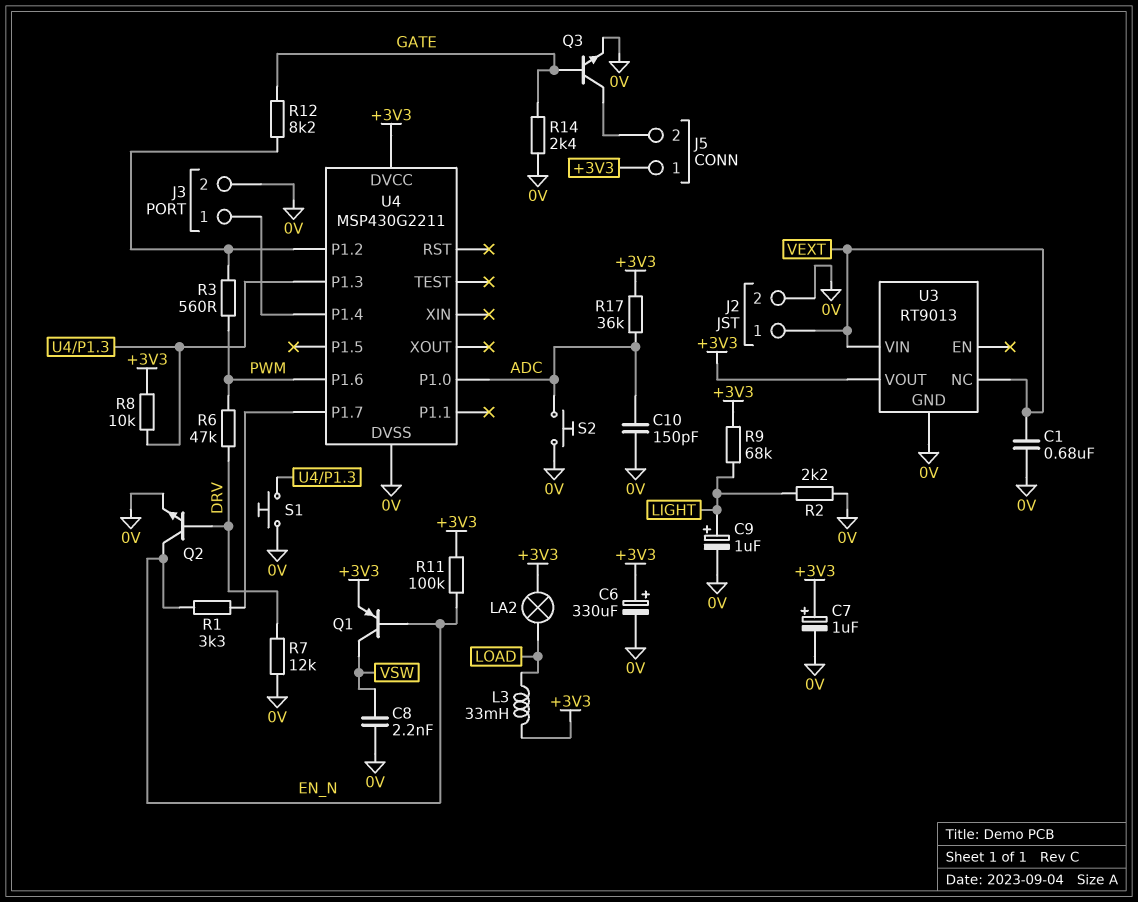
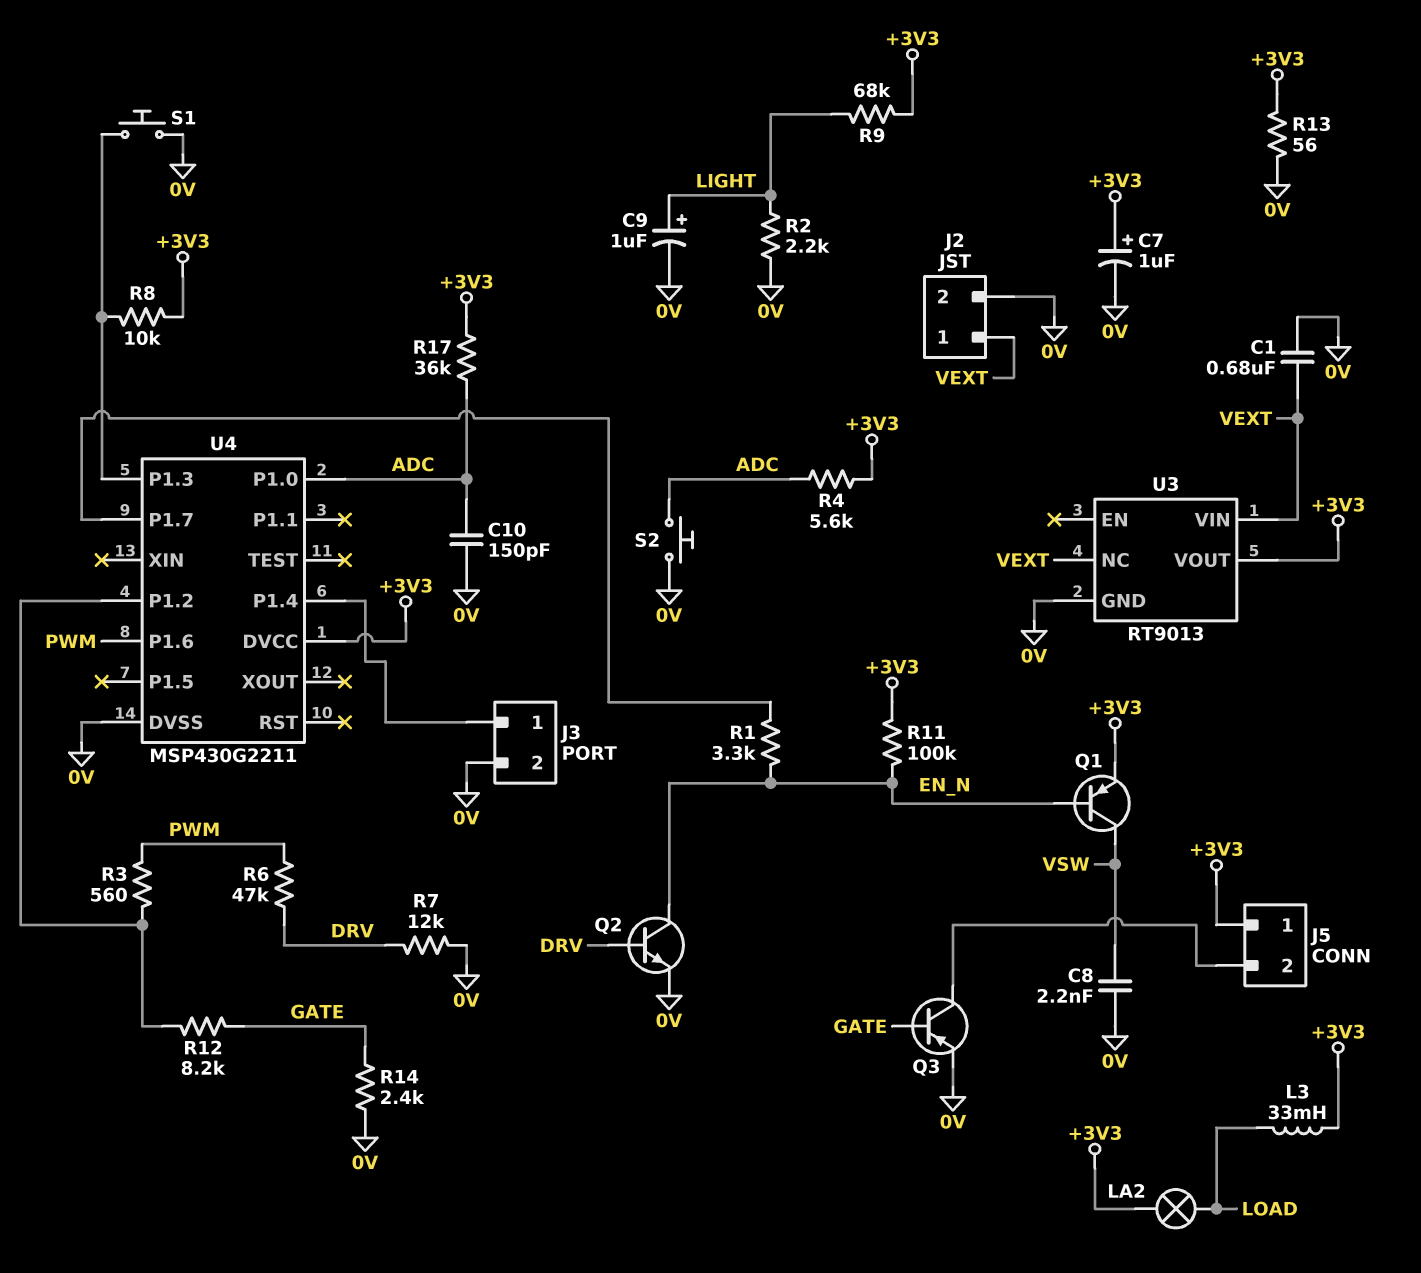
C6: 330uF (plus +3V3, minus 0V) -> none
Q3: NPN (B GATE, C J5/2, E 0V) -> PNP (B GATE, C J5/2, E 0V)
R4: none -> 5.6k (+3V3, ADC)
R13: none -> 56 (+3V3, 0V)

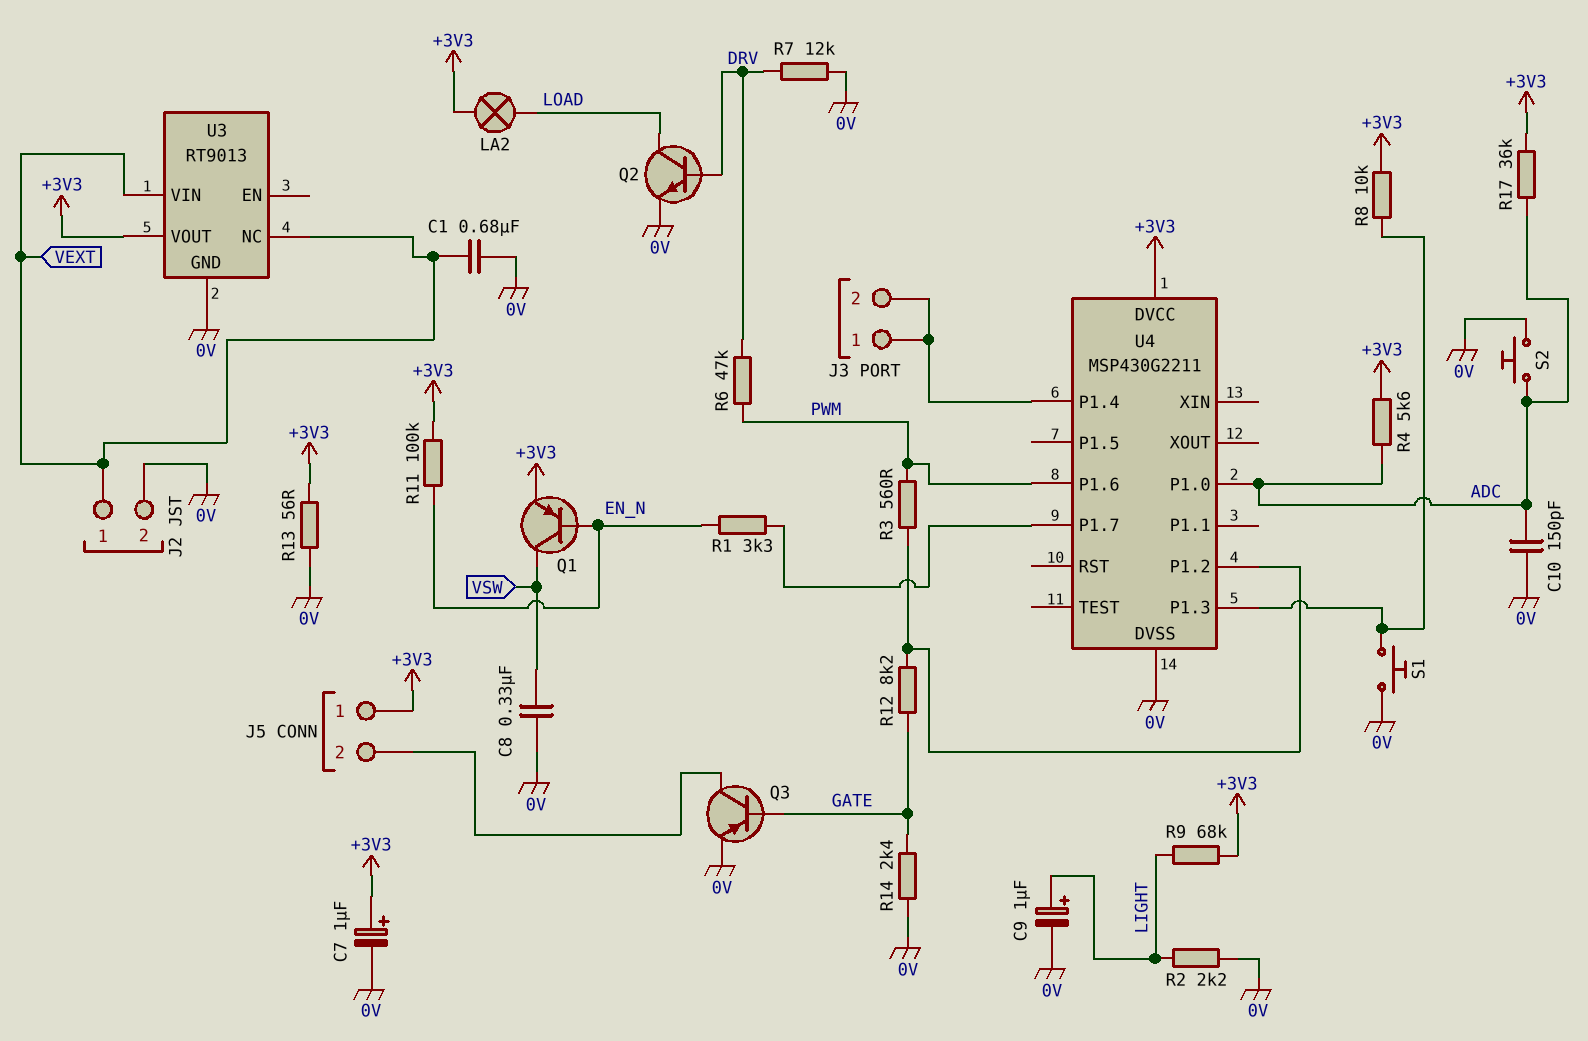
C8: 2.2nF (0V, VSW) -> 330nF (0V, VSW)
J3 pin 2: 0V -> J3/1
L3: 33mH (+3V3, LOAD) -> none
Q2: NPN (B DRV, C EN_N, E 0V) -> NPN (B DRV, C LOAD, E 0V)

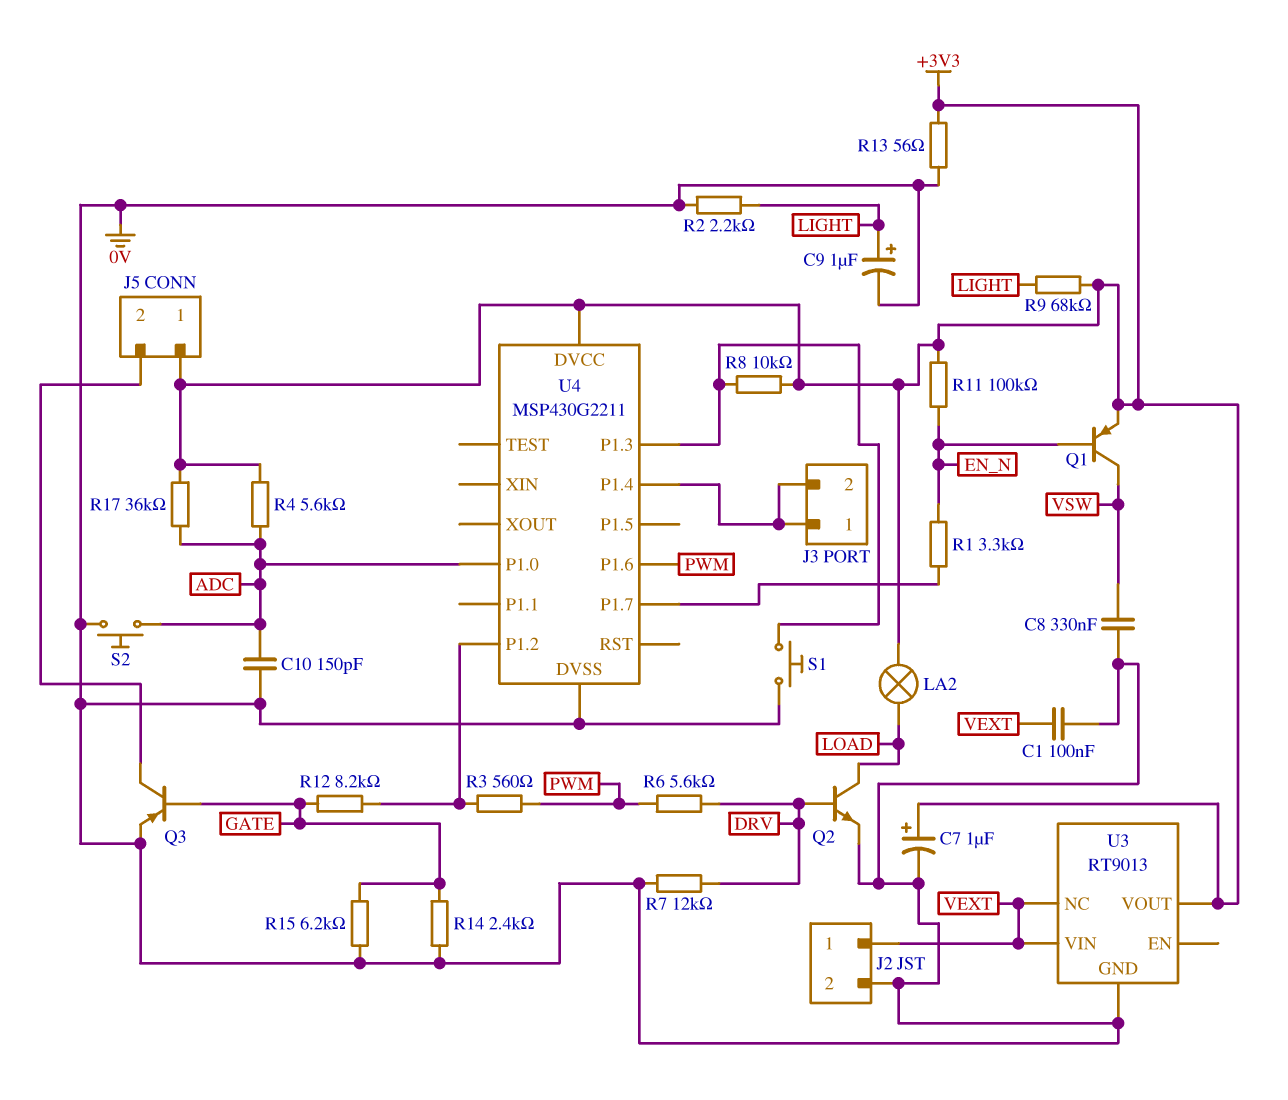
C1: 680nF (0V, VEXT) -> 100nF (0V, VEXT)
R6: 47k (DRV, PWM) -> 5.6k (DRV, PWM)
R15: none -> 6.2k (0V, GATE)

